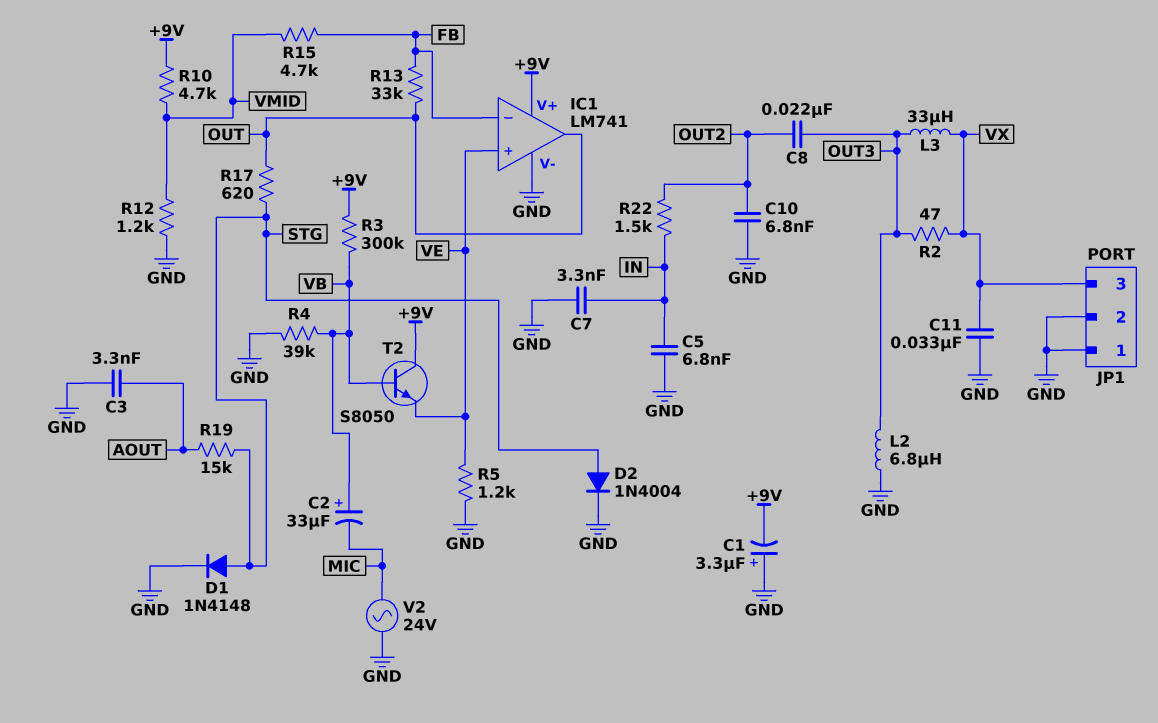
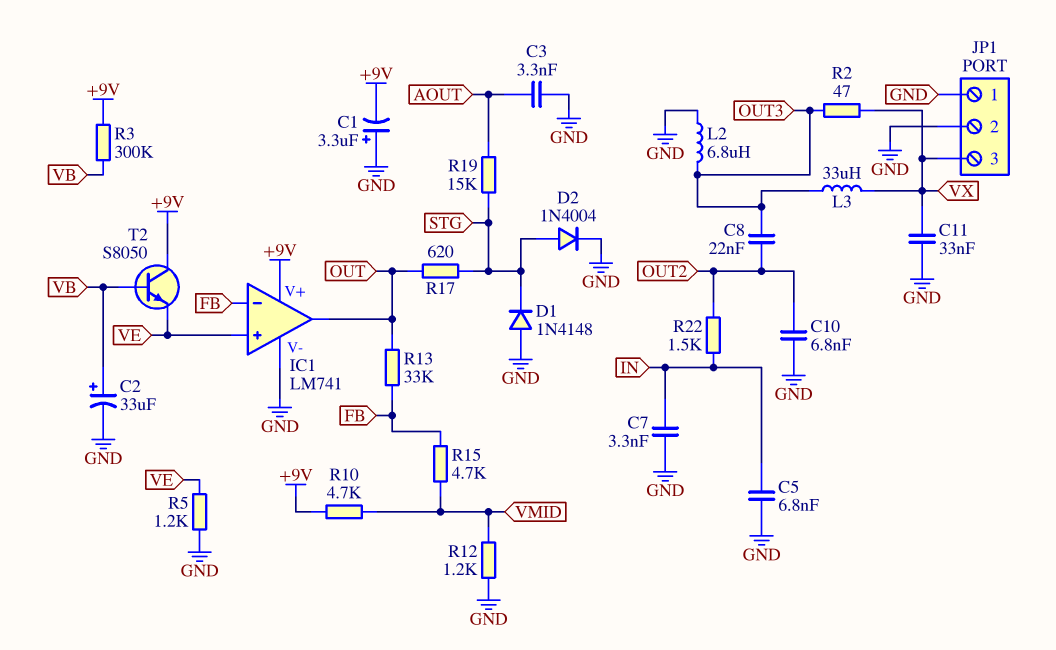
C2: 33uF (plus VB, minus MIC) -> 33uF (plus VB, minus GND)
D1: diode 1N4148 (A STG, K GND) -> diode 1N4148 (A GND, K STG)
R4: 39k (GND, VB) -> none
V2: AC 24V (GND, MIC) -> none

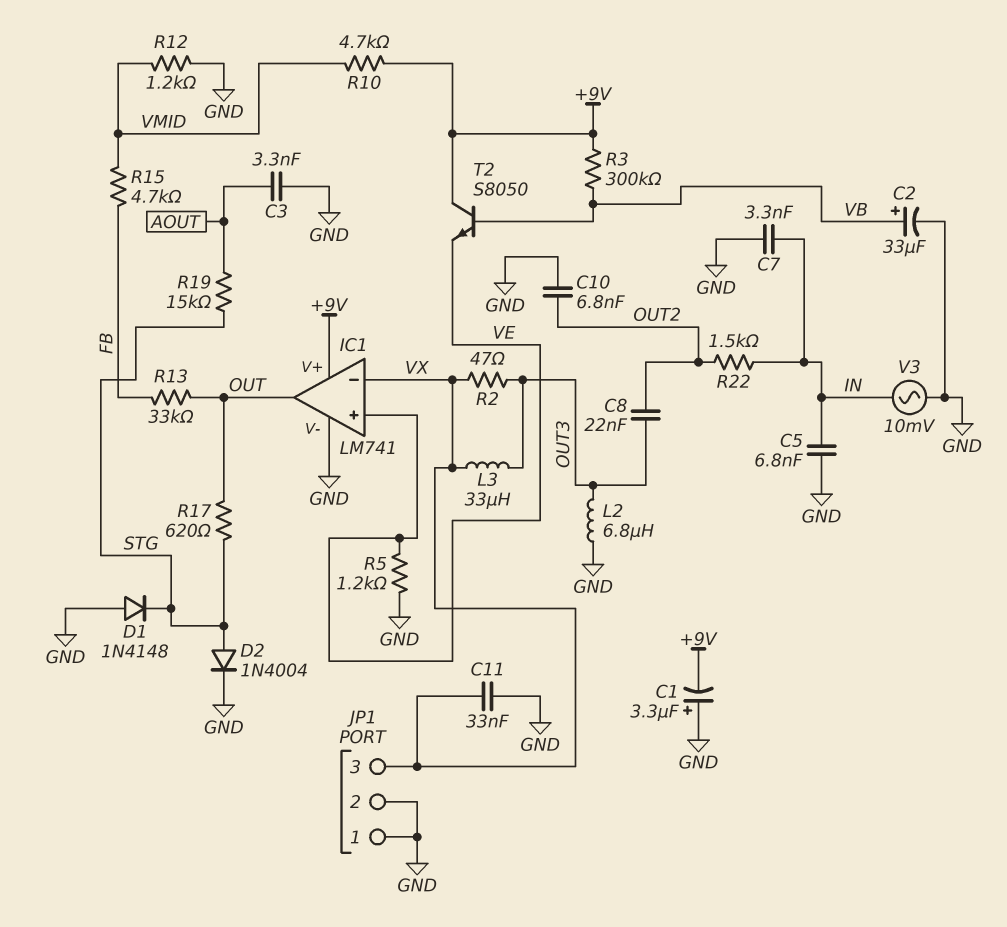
IC1 pin in-: FB -> VX
V3: none -> AC 10mV (GND, IN)

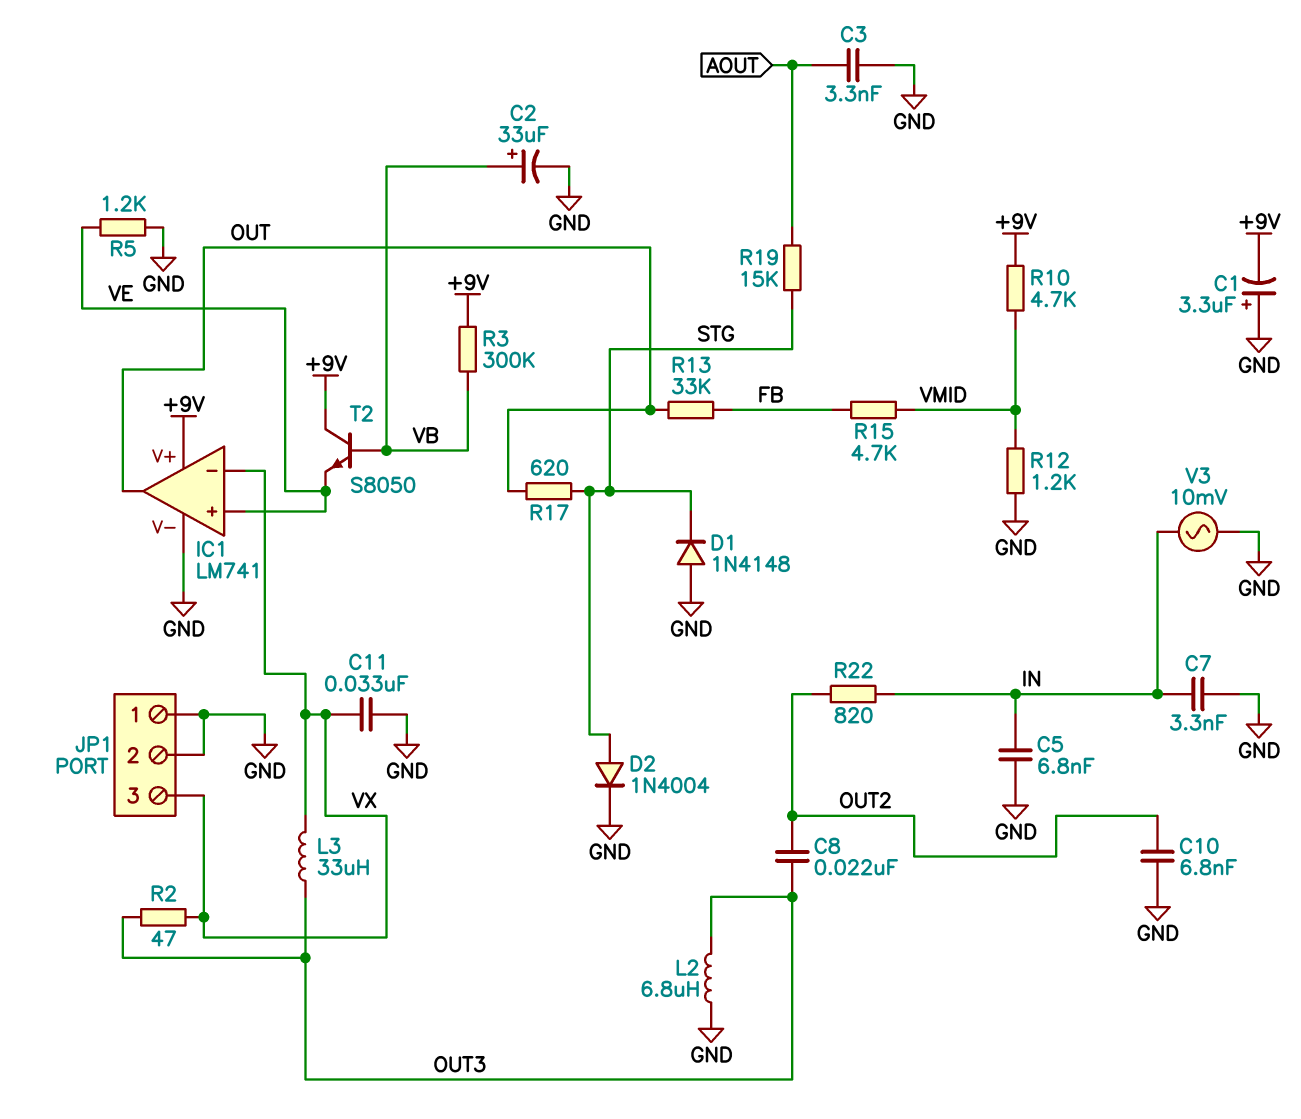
R22: 1.5k (IN, OUT2) -> 820 (IN, OUT2)

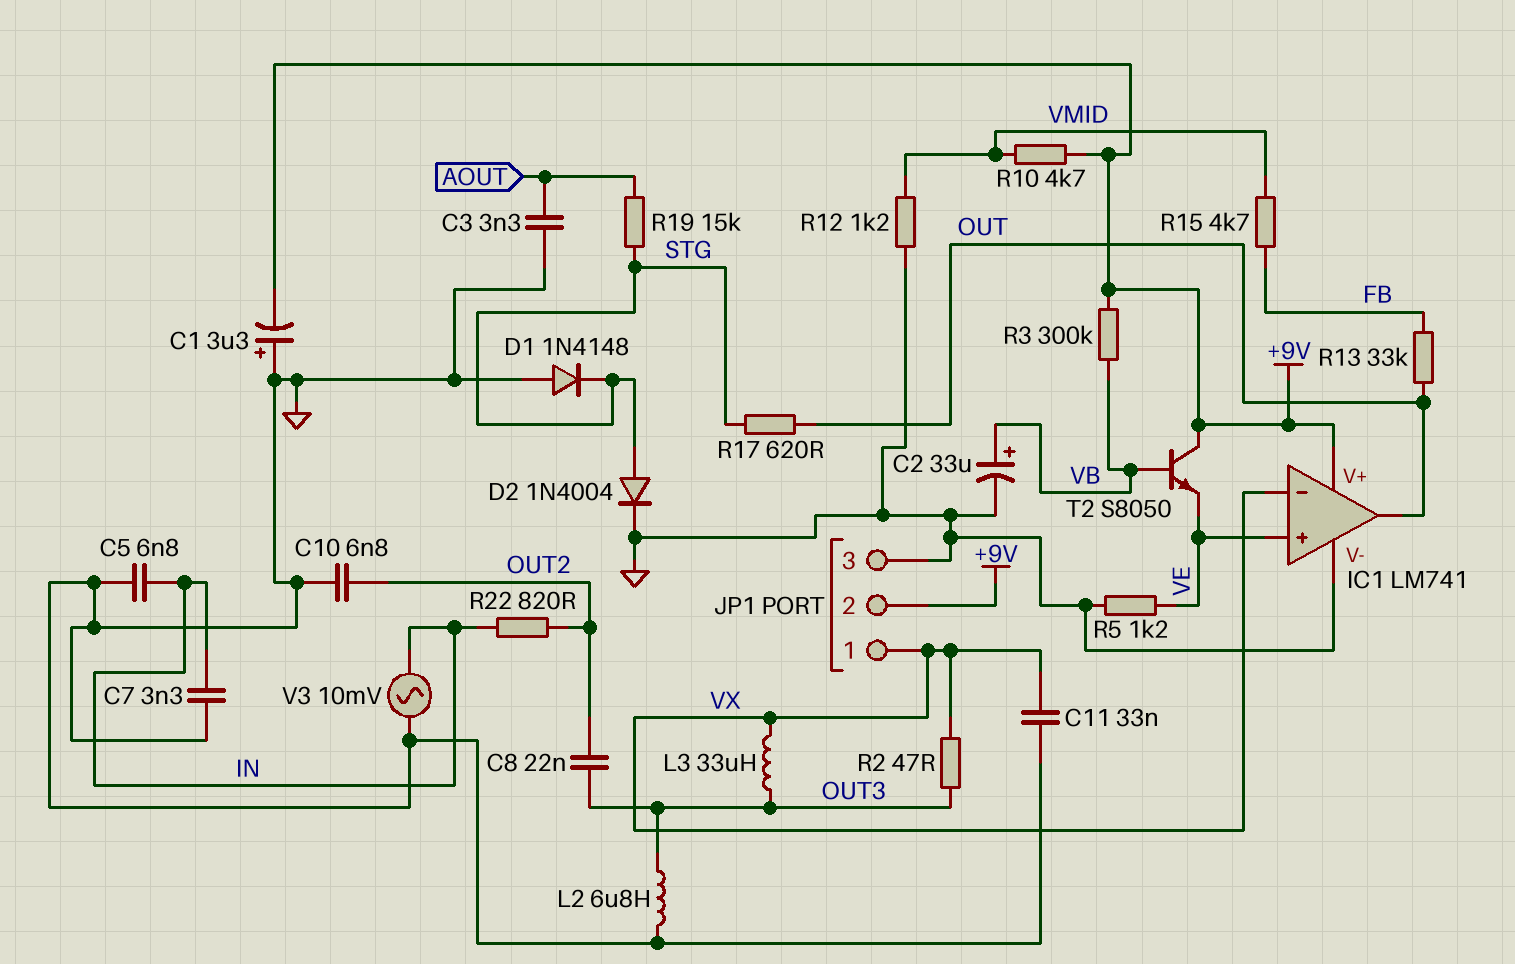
JP1 pin 1: GND -> VX
JP1 pin 2: GND -> +9V
JP1 pin 3: VX -> GND

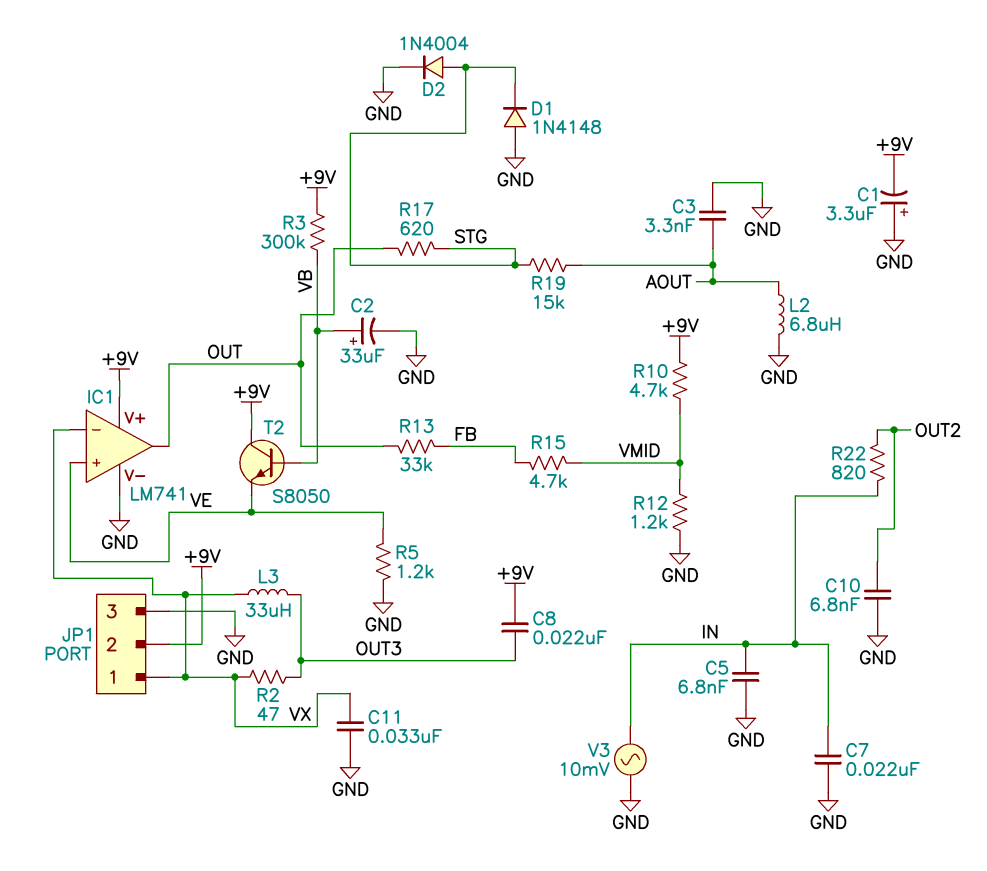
C7: 3.3nF (GND, IN) -> 22nF (GND, IN)
C8: 22nF (OUT2, OUT3) -> 22nF (+9V, OUT3)
L2: 6.8uH (GND, OUT3) -> 6.8uH (AOUT, GND)

